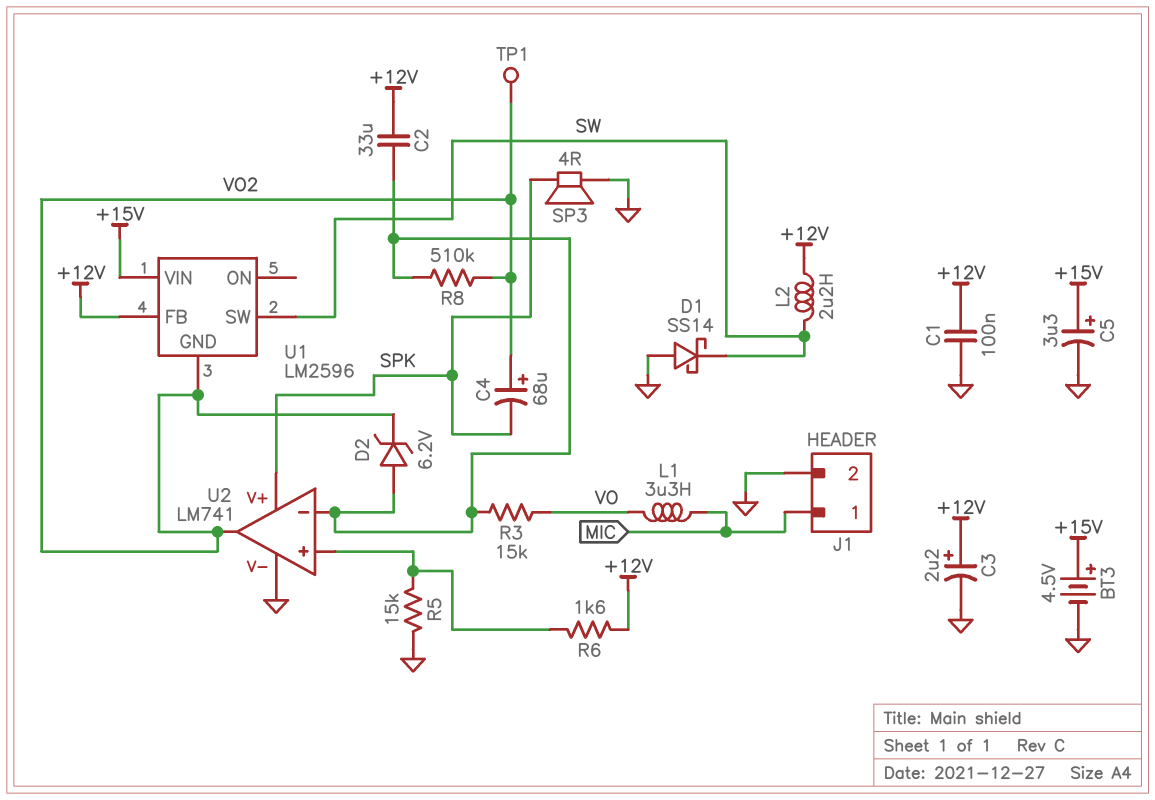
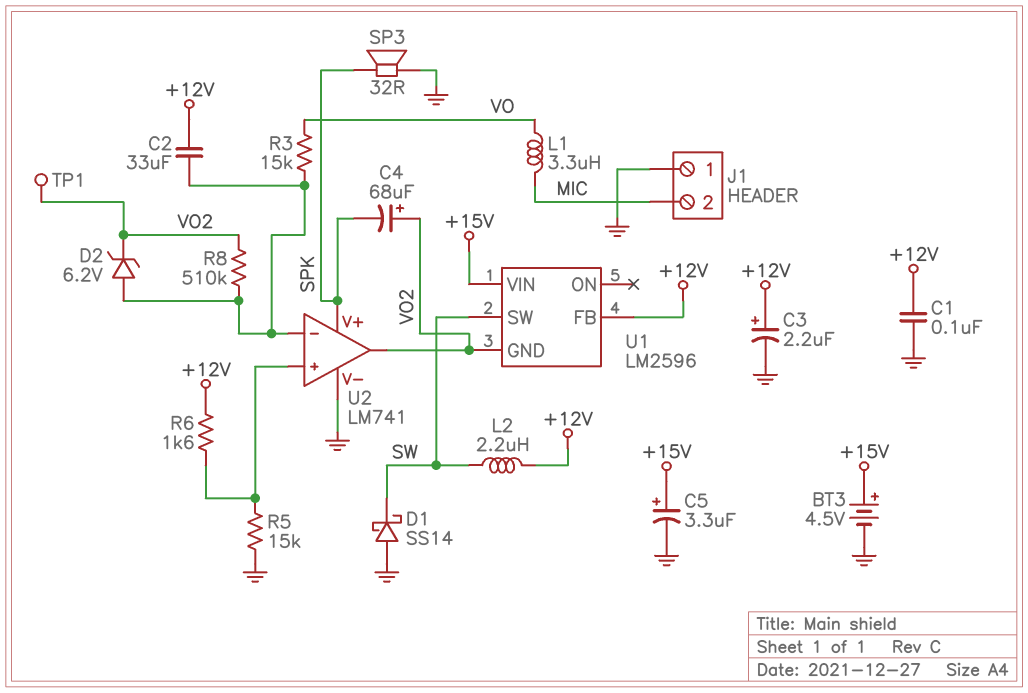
J1 pin 1: MIC -> GND
J1 pin 2: GND -> MIC
SP3: speaker 4R (GND, SPK) -> speaker 32R (GND, SPK)

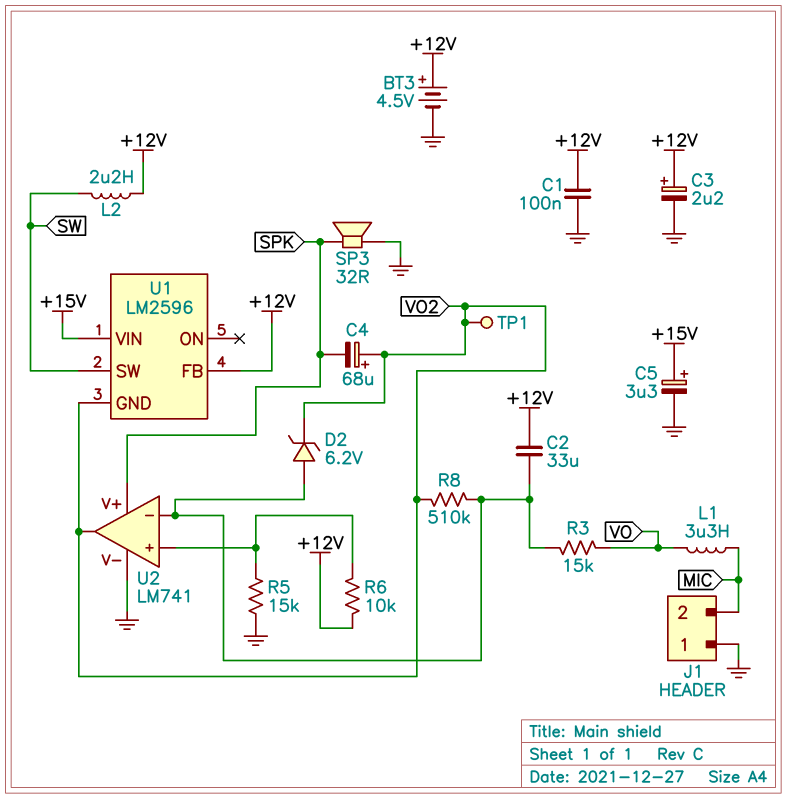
BT3: 4.5V (plus +15V, minus GND) -> 4.5V (plus +12V, minus GND)
D1: schottky SS14 (A GND, K SW) -> none
R6: 1.6k (+12V, U2/in+) -> 10k (+12V, U2/in+)

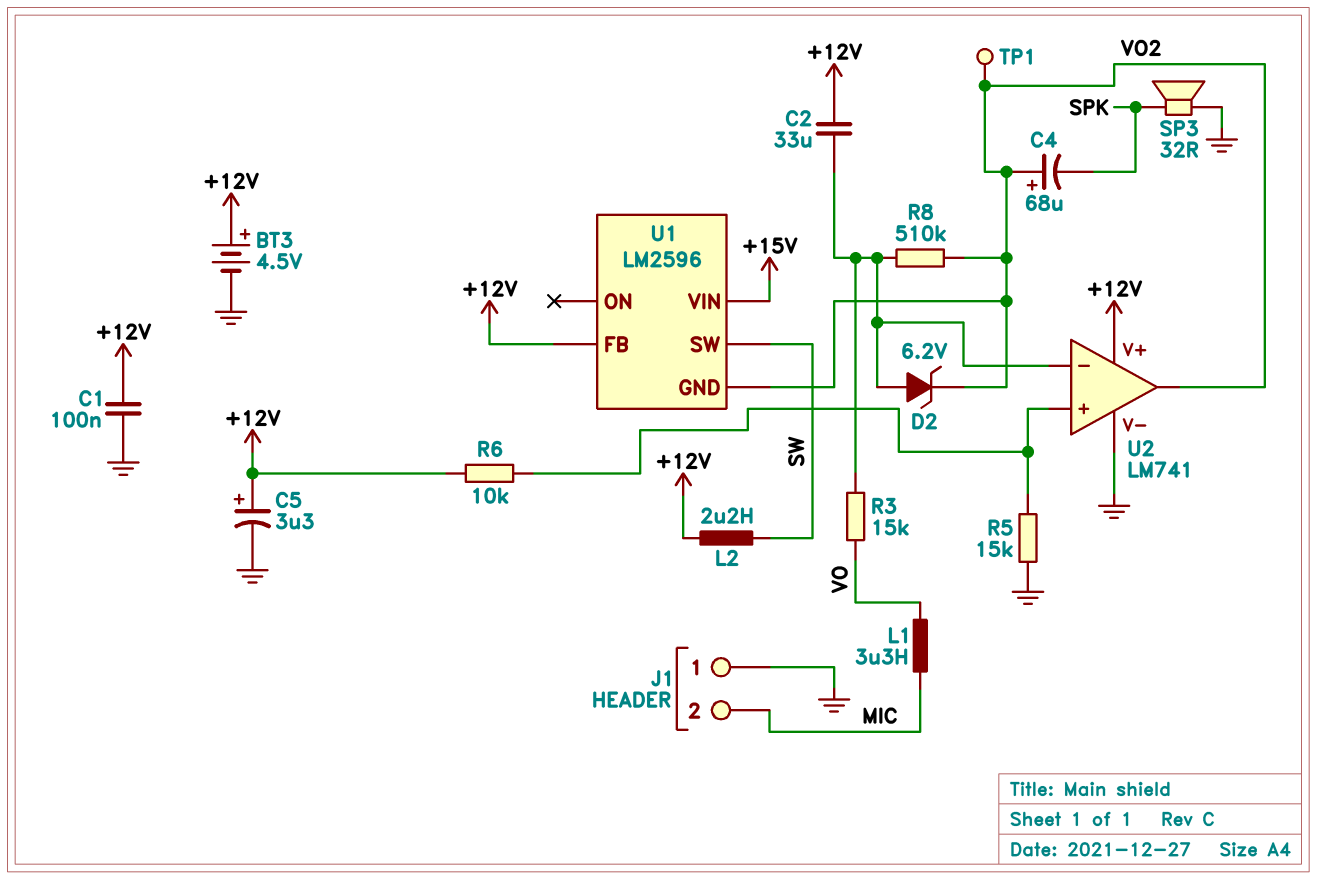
C3: 2.2uF (plus +12V, minus GND) -> none
C5: 3.3uF (plus +15V, minus GND) -> 3.3uF (plus +12V, minus GND)
U2 pin V+: SPK -> +12V

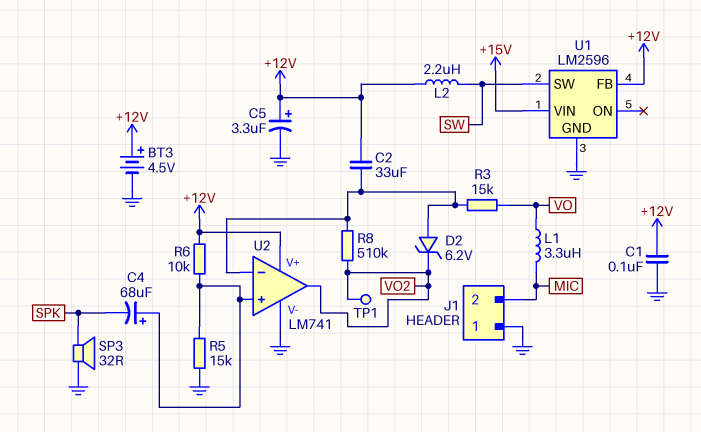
C4: 68uF (plus VO2, minus SPK) -> 68uF (plus U2/in+, minus SPK)
U1 pin GND: VO2 -> GND

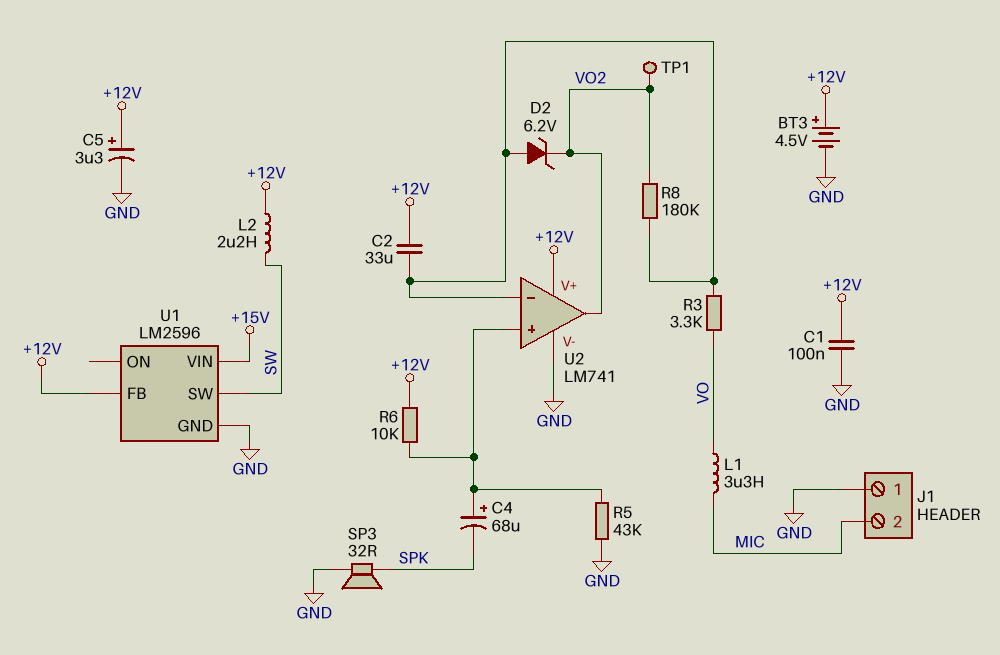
R3: 15k (U2/in-, VO) -> 3.3k (U2/in-, VO)
R5: 15k (GND, U2/in+) -> 43k (GND, U2/in+)
R8: 510k (U2/in-, VO2) -> 180k (U2/in-, VO2)

